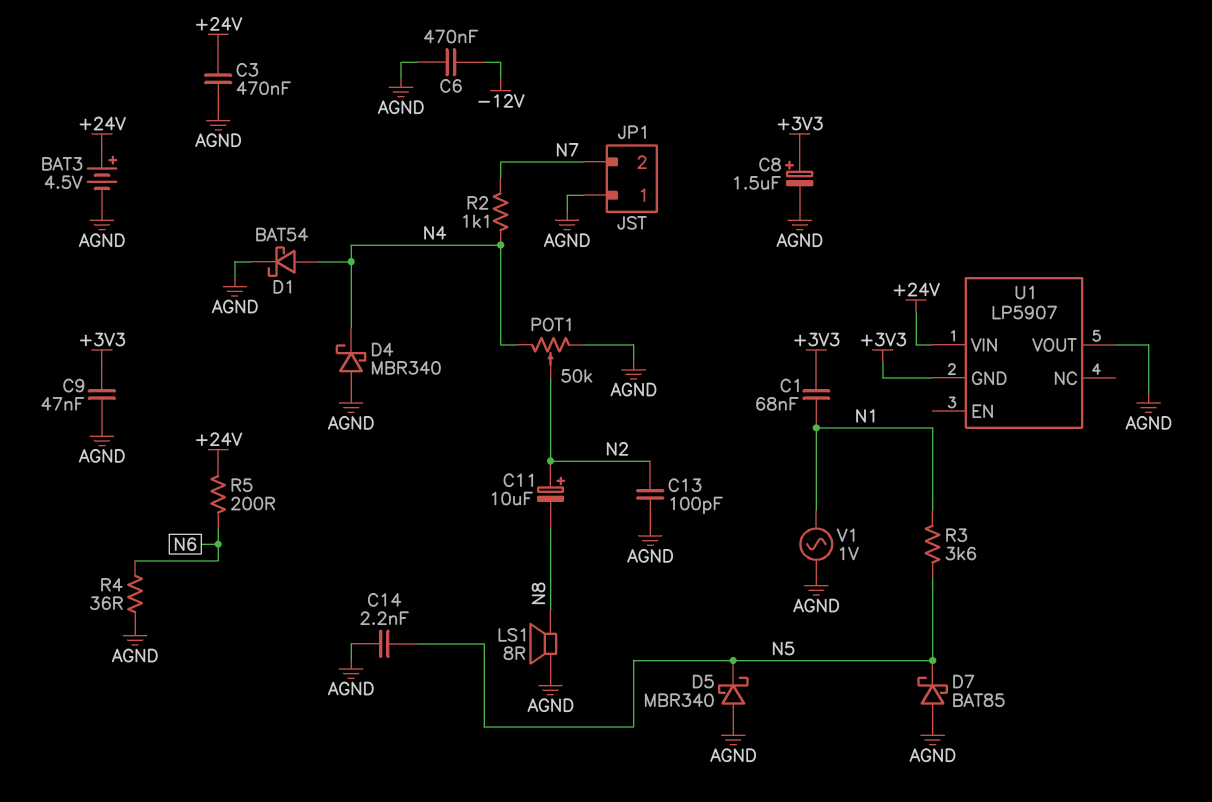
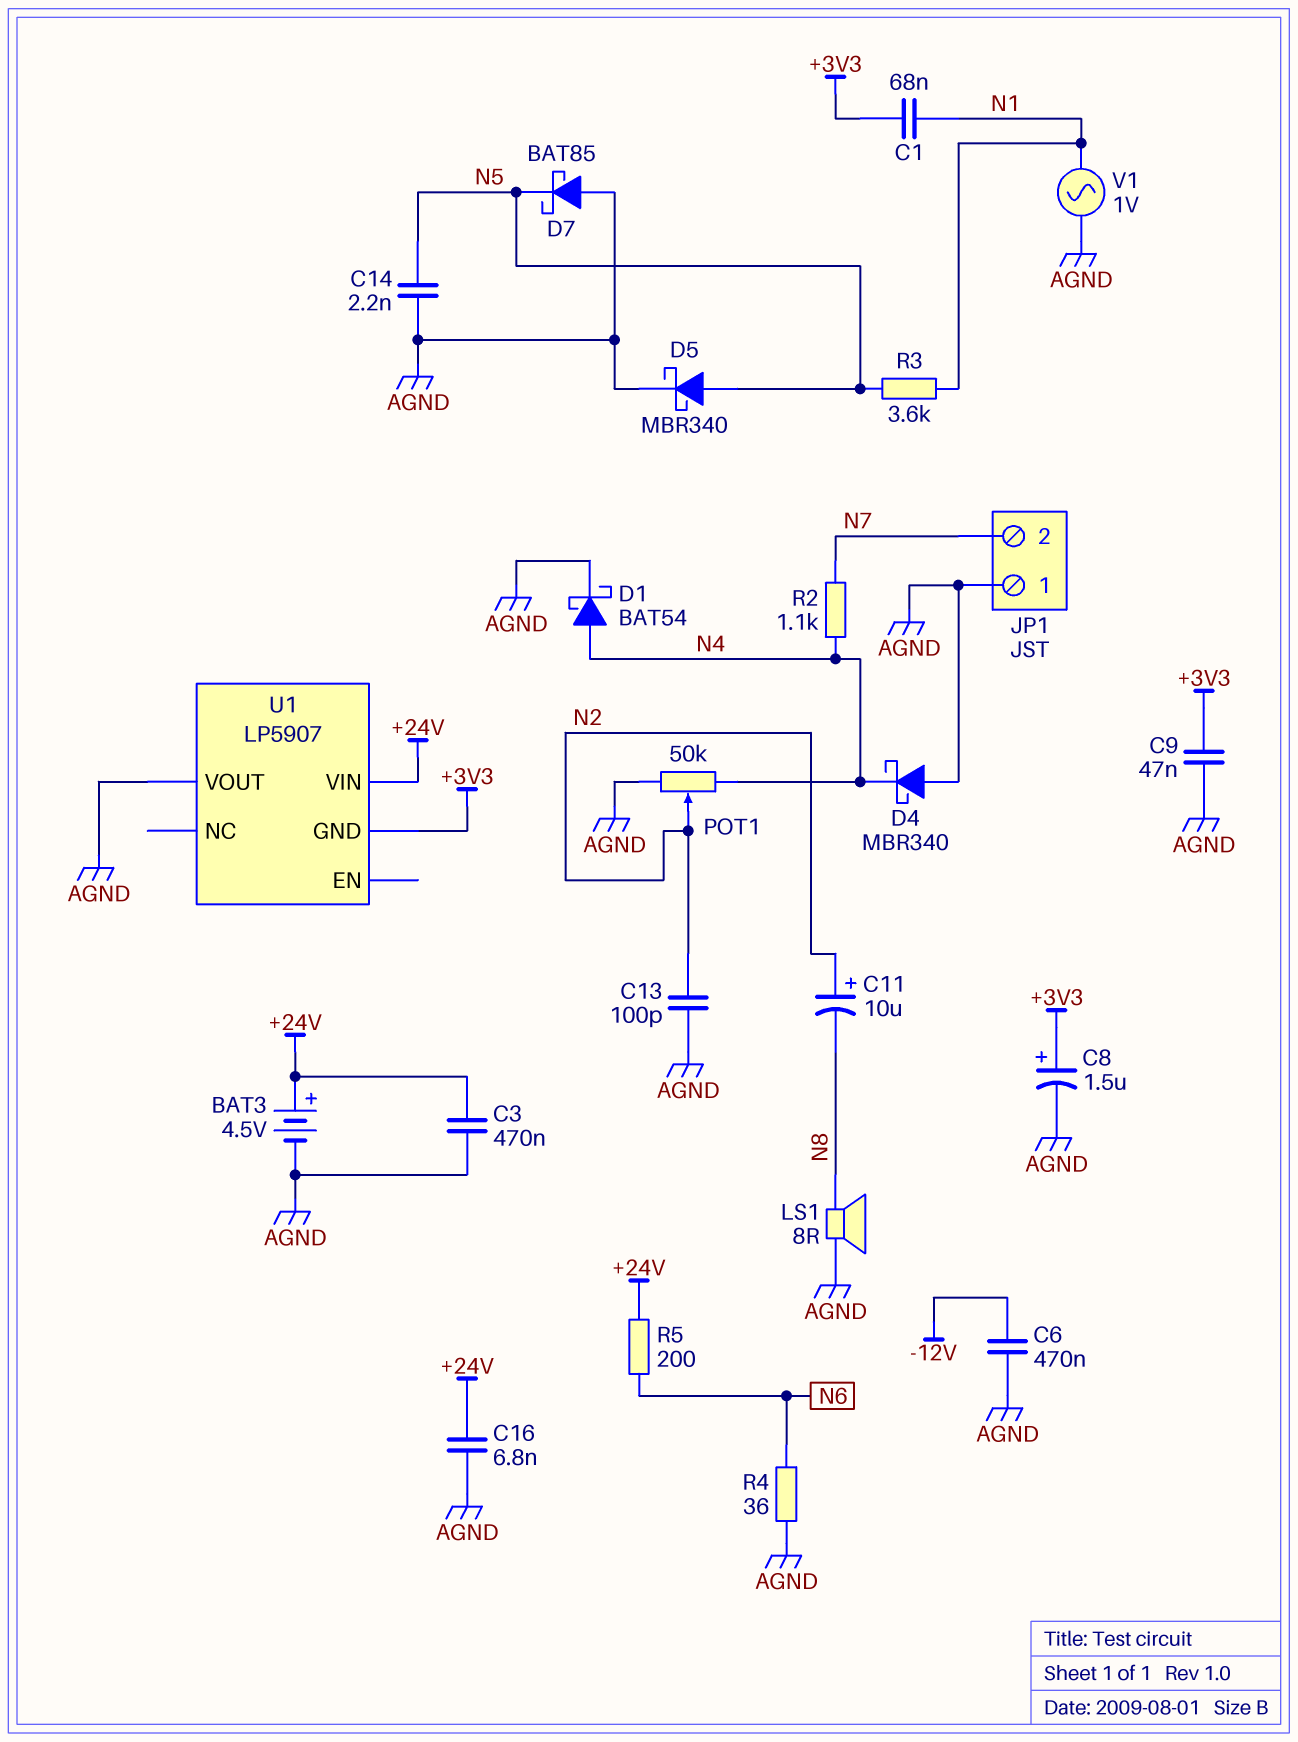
C16: none -> 6.8nF (+24V, AGND)
D5: schottky MBR340 (A AGND, K N5) -> schottky MBR340 (A N5, K AGND)

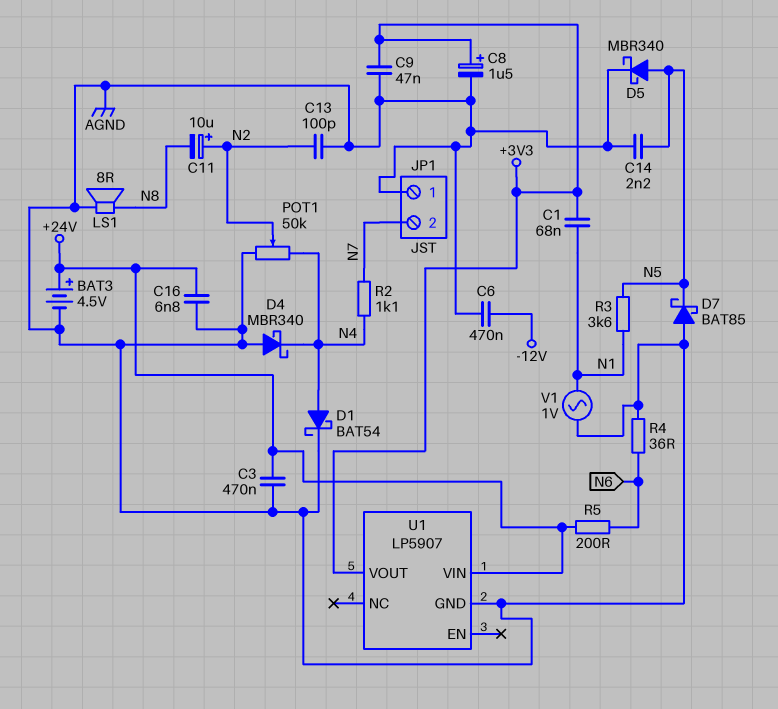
U1 pin GND: +3V3 -> AGND
U1 pin VOUT: AGND -> +3V3

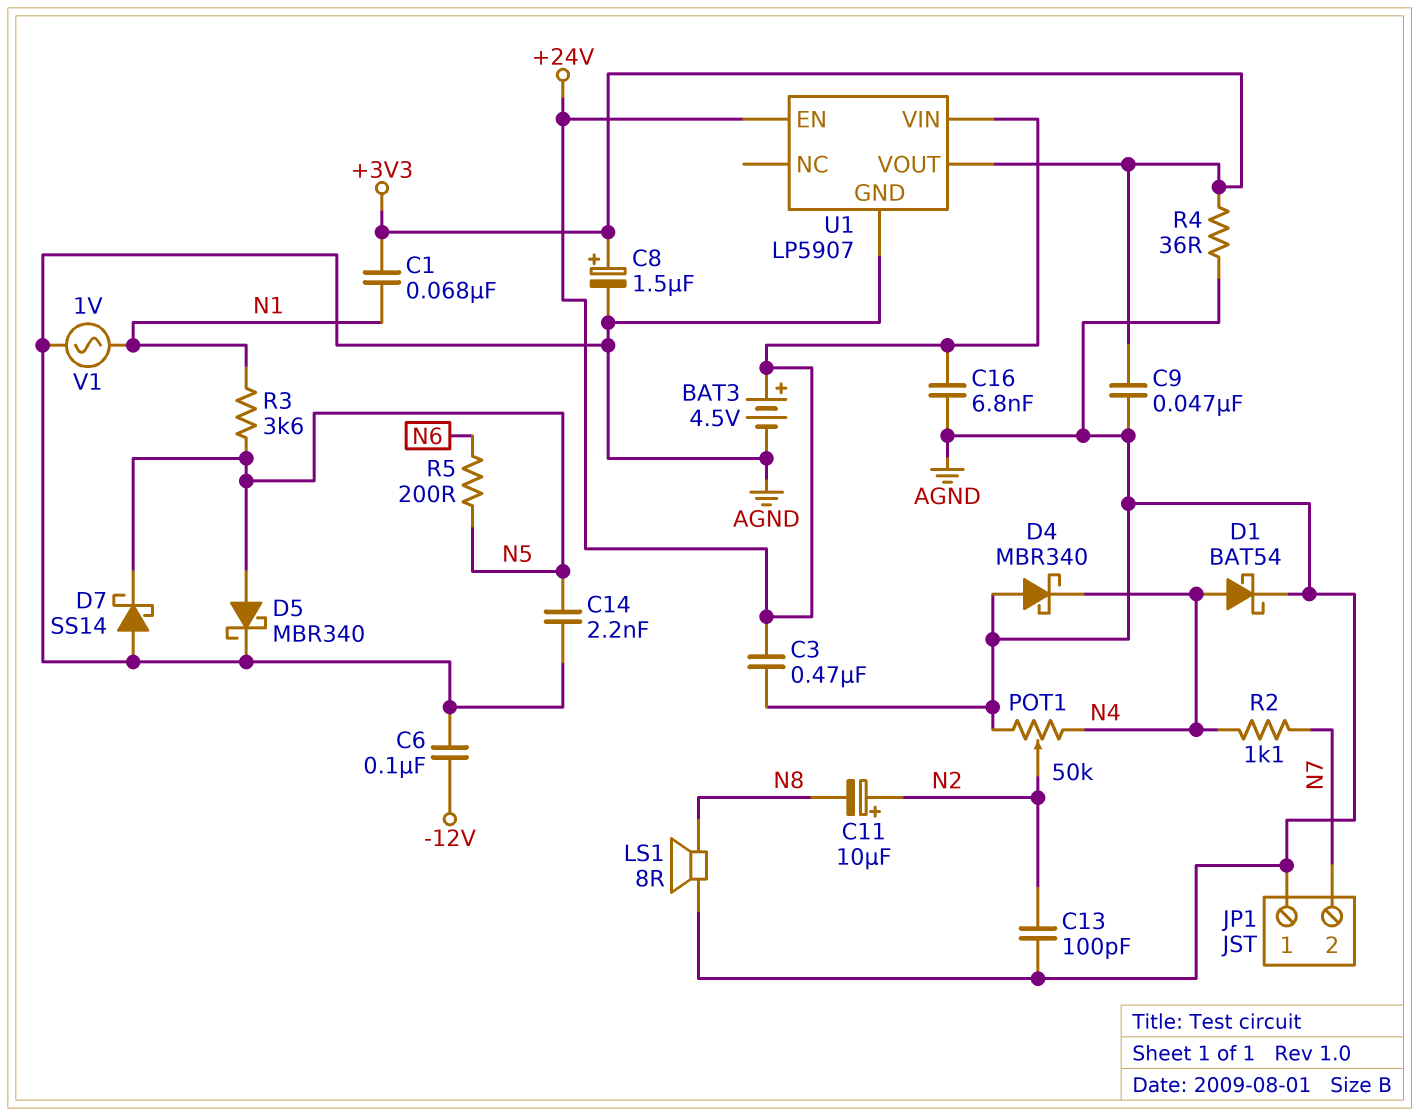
C6: 470nF (-12V, AGND) -> 100nF (-12V, AGND)
D7: schottky BAT85 (A AGND, K N5) -> schottky SS14 (A AGND, K N5)
R4: 36 (AGND, N6) -> 36 (+3V3, AGND)
R5: 200 (+24V, N6) -> 200 (N5, N6)
U1 pin EN: none -> +24V

